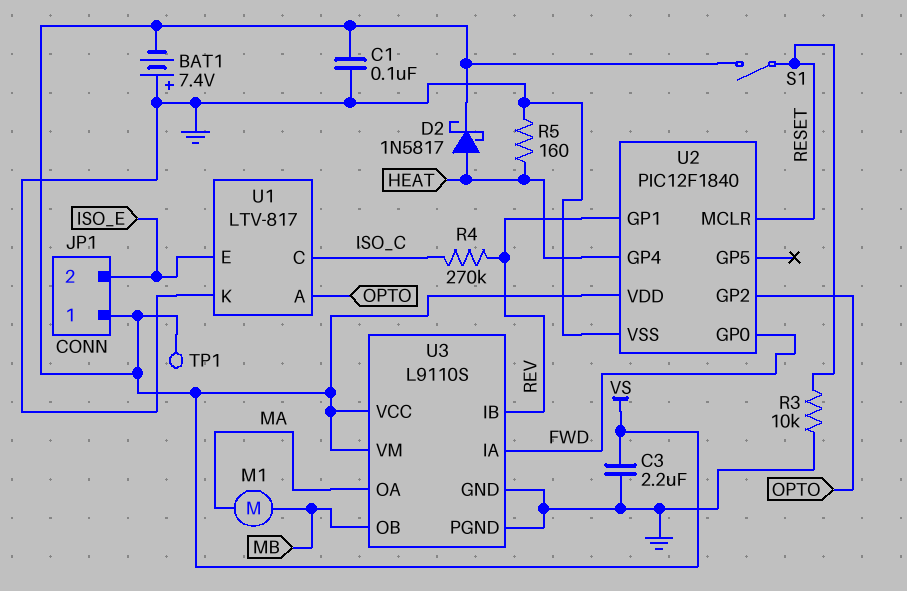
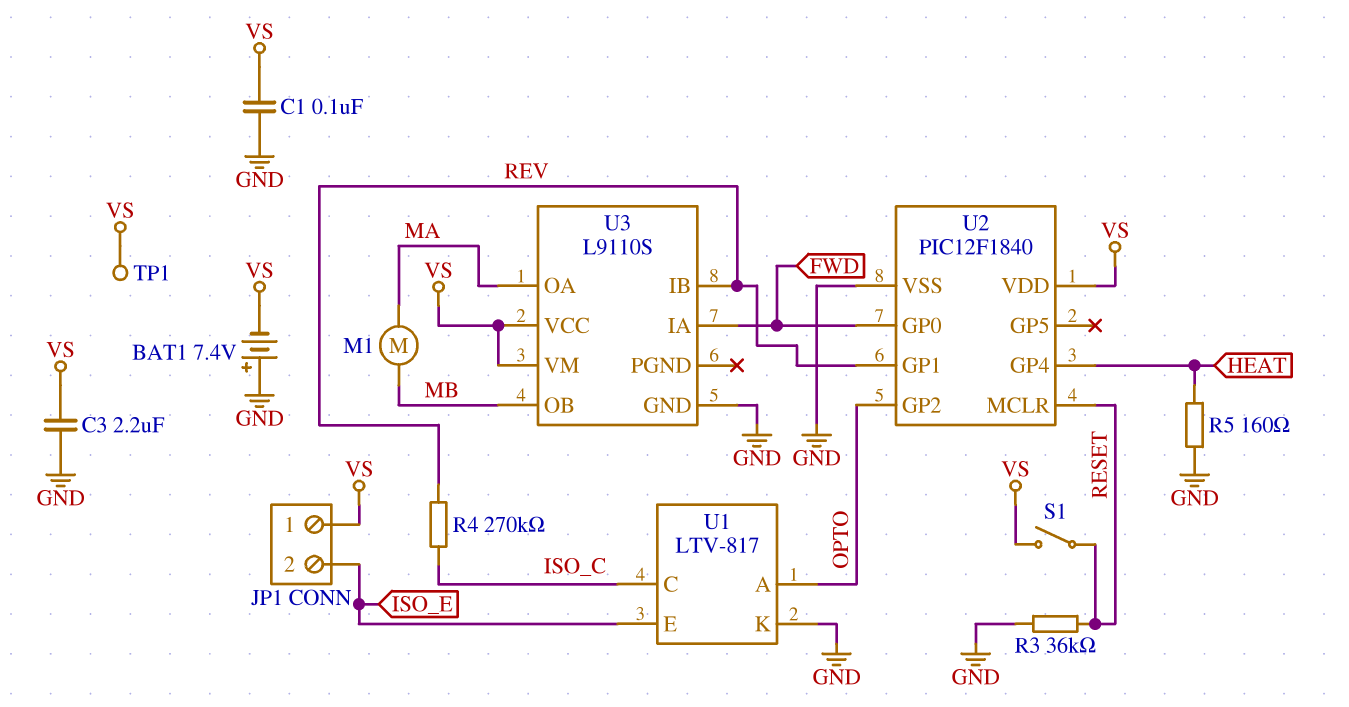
D2: schottky 1N5817 (A HEAT, K VS) -> none
R3: 10k (GND, RESET) -> 36k (GND, RESET)
U3 pin PGND: GND -> none

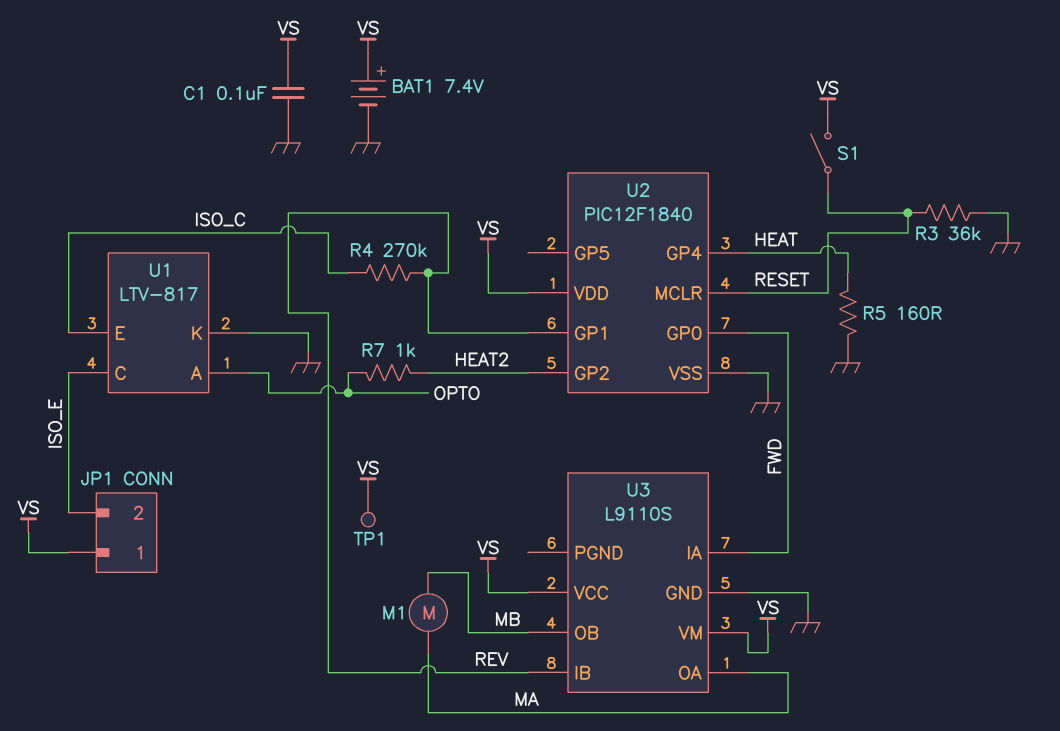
BAT1: 7.4V (plus GND, minus VS) -> 7.4V (plus VS, minus GND)
C3: 2.2uF (GND, VS) -> none
R7: none -> 1k (HEAT2, OPTO)
U1 pin C: ISO_C -> ISO_E
U1 pin E: ISO_E -> ISO_C
U2 pin GP2: OPTO -> HEAT2

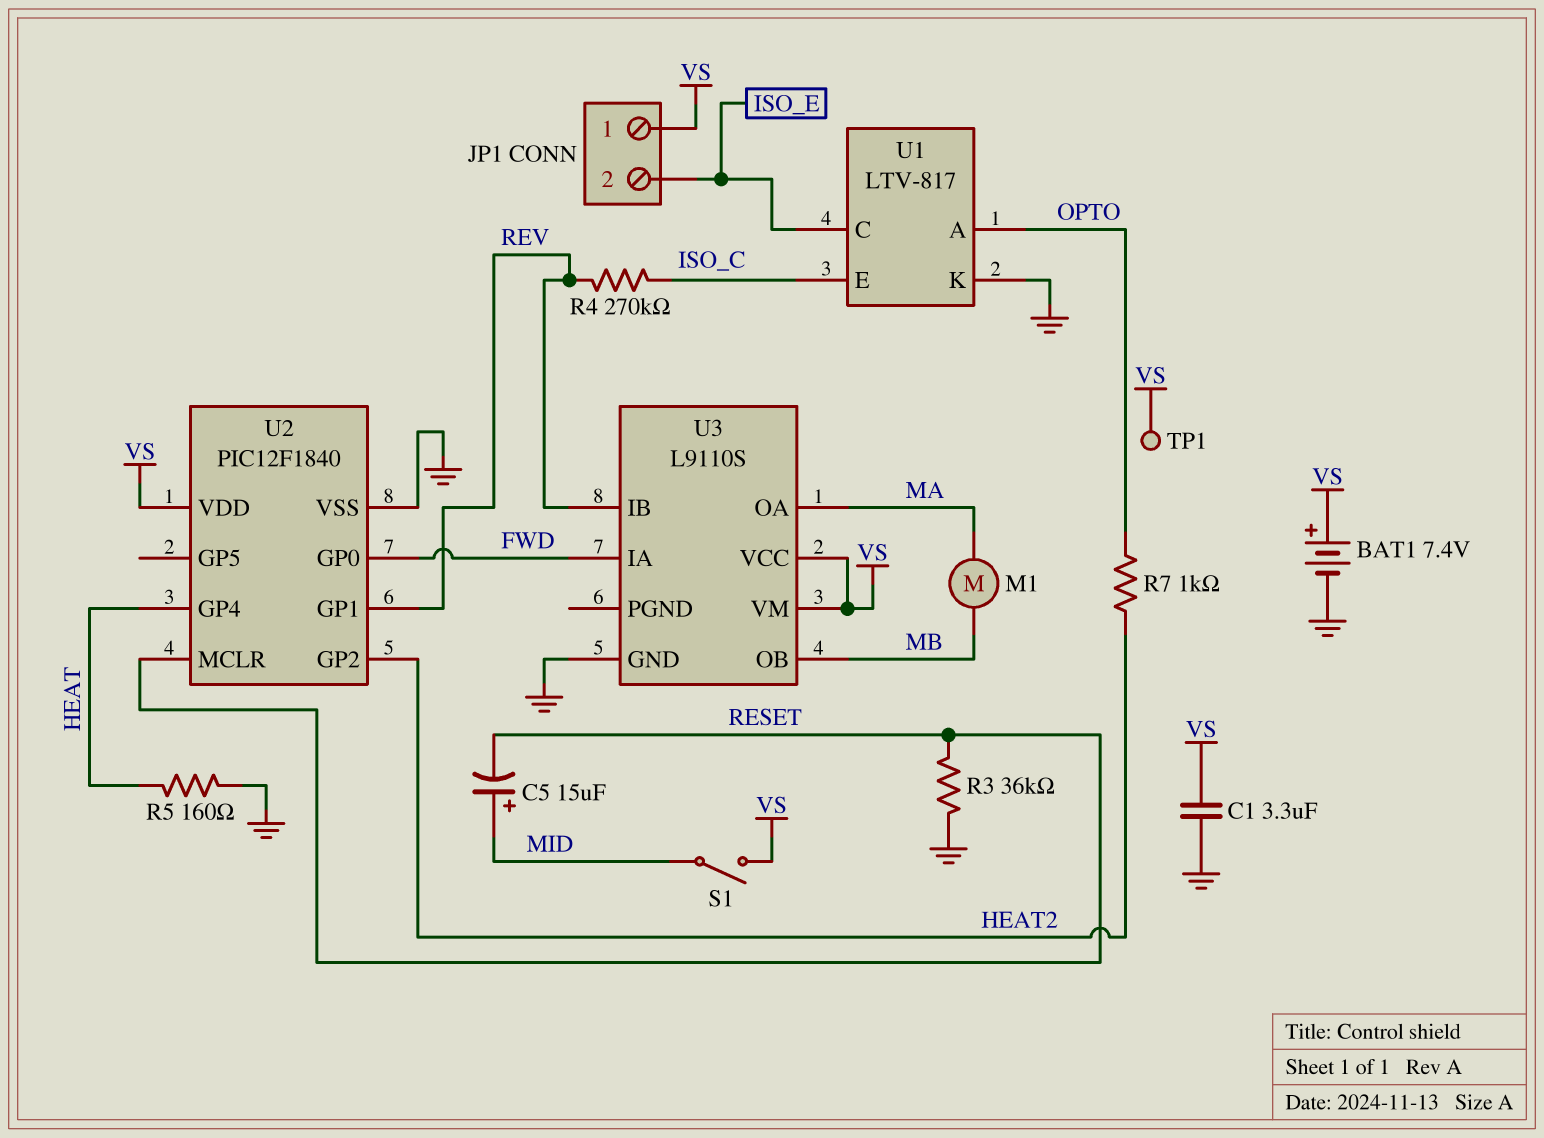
C1: 100nF (GND, VS) -> 3.3uF (GND, VS)
C5: none -> 15uF (plus MID, minus RESET)
S1: switch (RESET, VS) -> switch (MID, VS)

